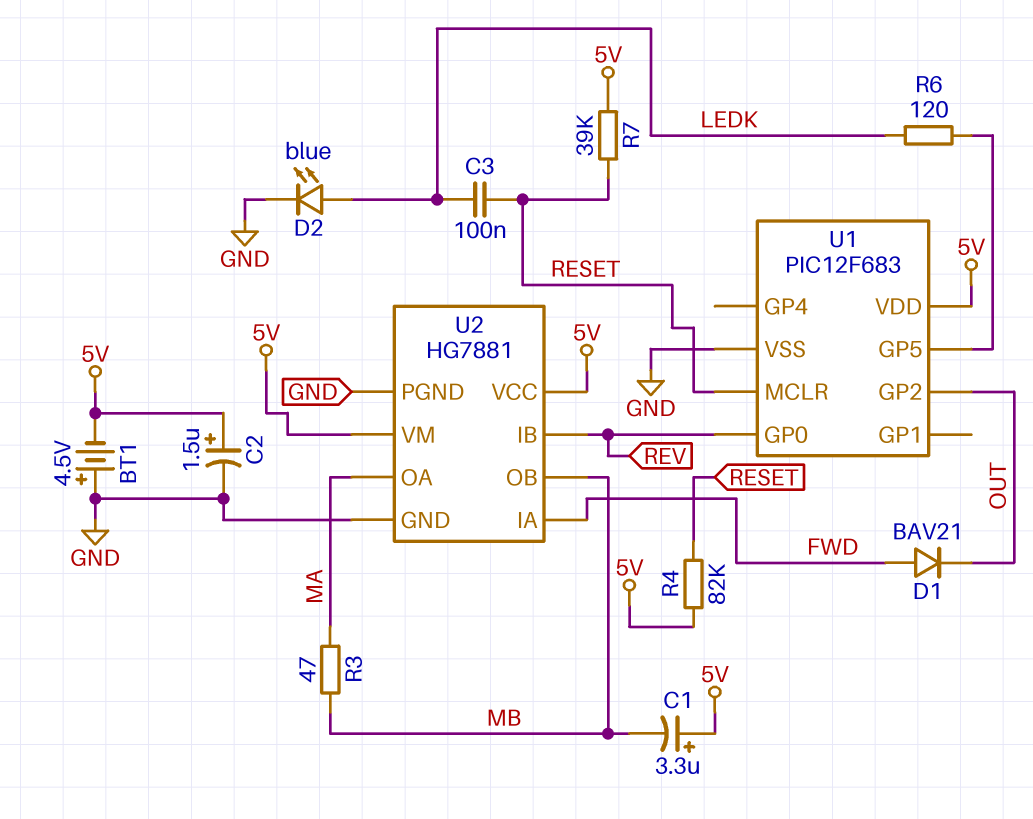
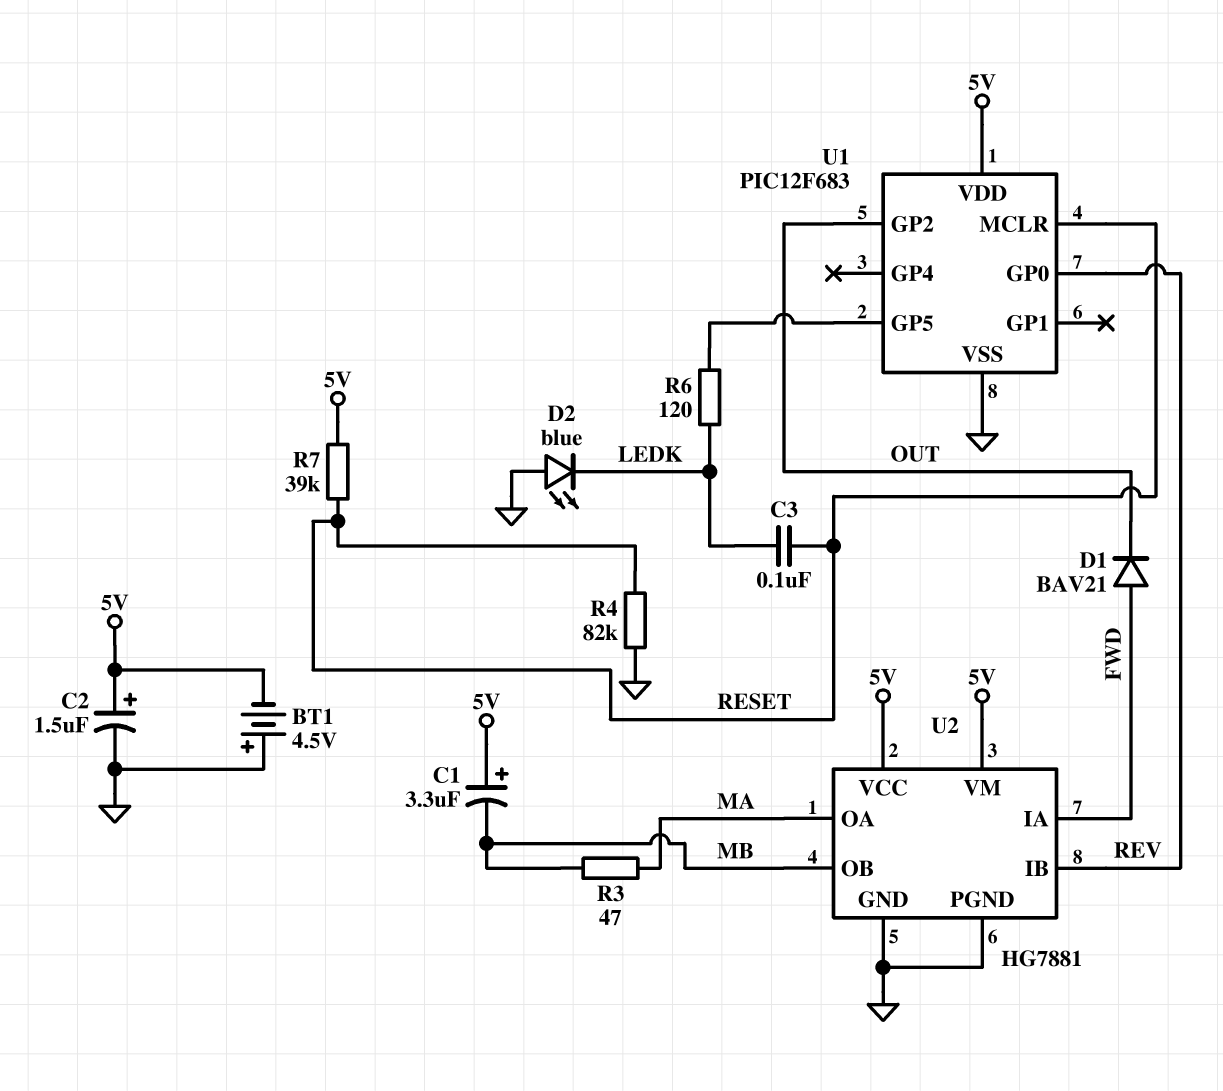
D2: LED blue (A LEDK, K GND) -> LED blue (A GND, K LEDK)
R4: 82k (5V, RESET) -> 82k (GND, RESET)

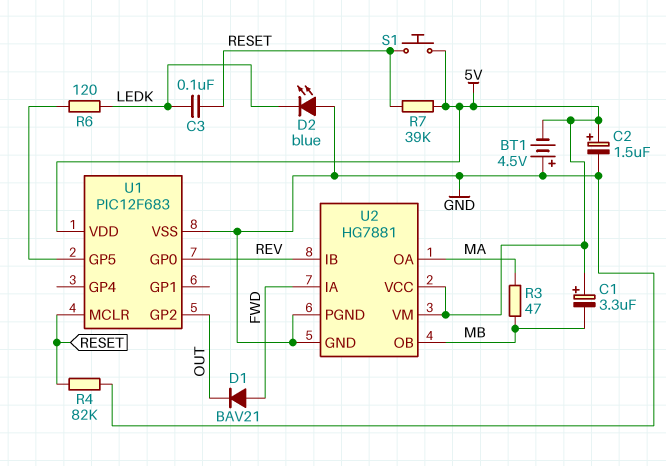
S1: none -> button (5V, RESET)

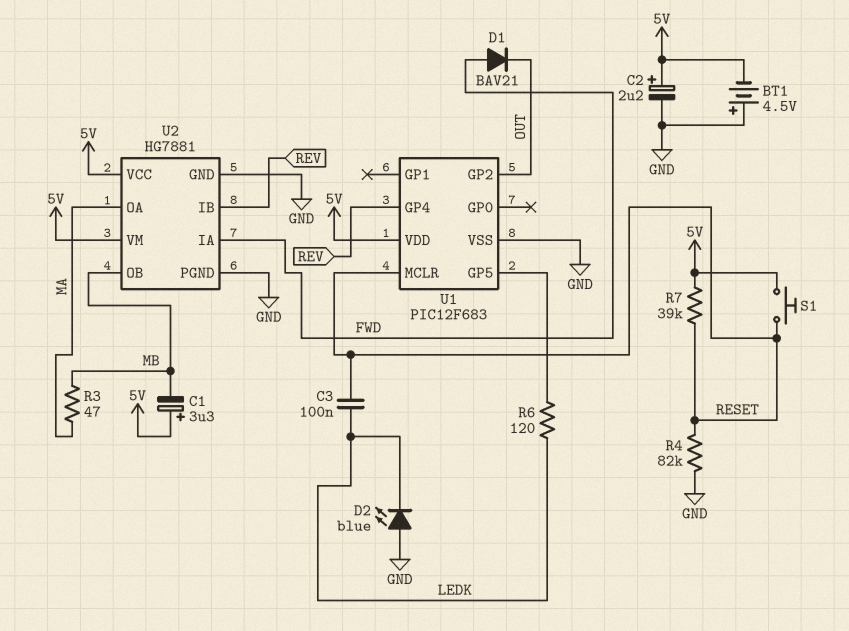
C2: 1.5uF (plus 5V, minus GND) -> 2.2uF (plus 5V, minus GND)
U1 pin GP0: REV -> none
U1 pin GP4: none -> REV

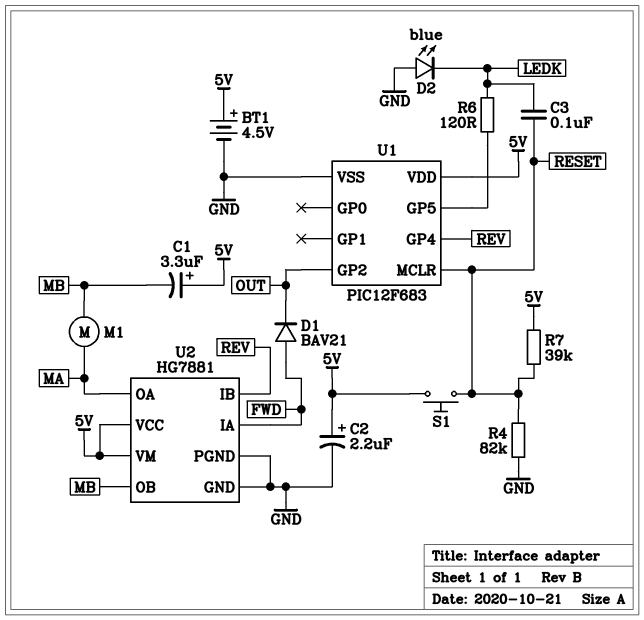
BT1: 4.5V (plus GND, minus 5V) -> 4.5V (plus 5V, minus GND)
M1: none -> motor (MA, MB)
R3: 47 (MA, MB) -> none

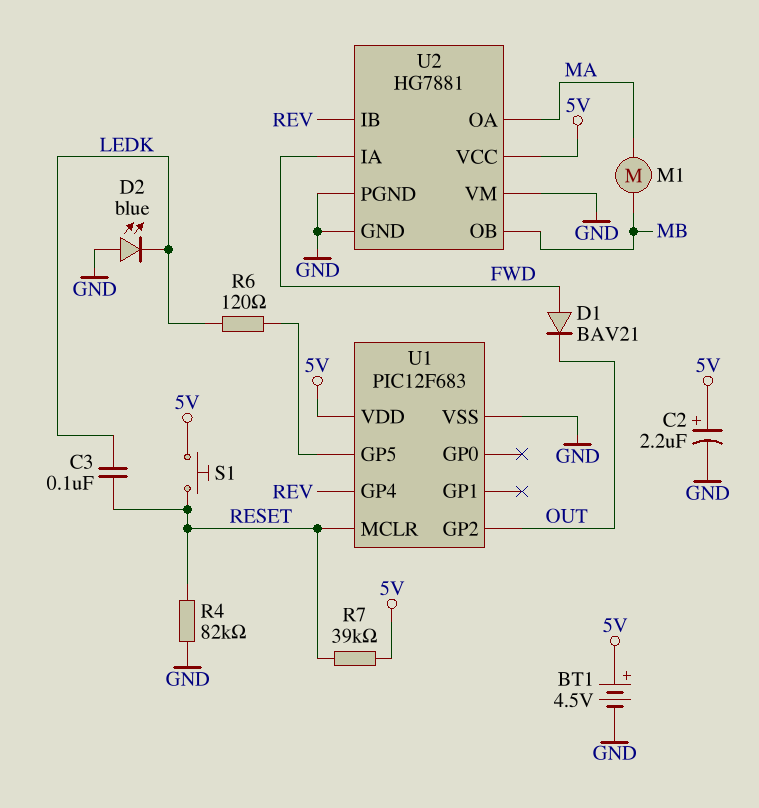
C1: 3.3uF (plus 5V, minus MB) -> none
U2 pin VM: 5V -> GND

